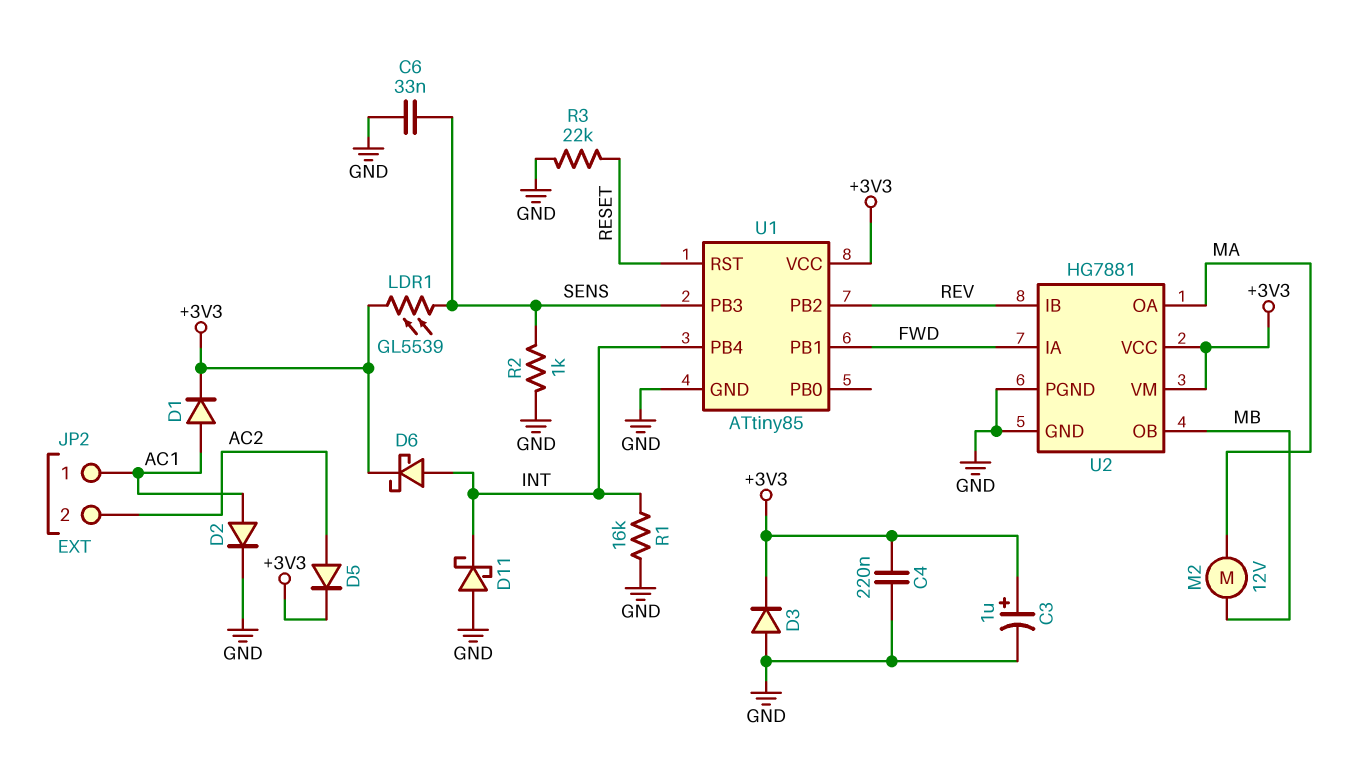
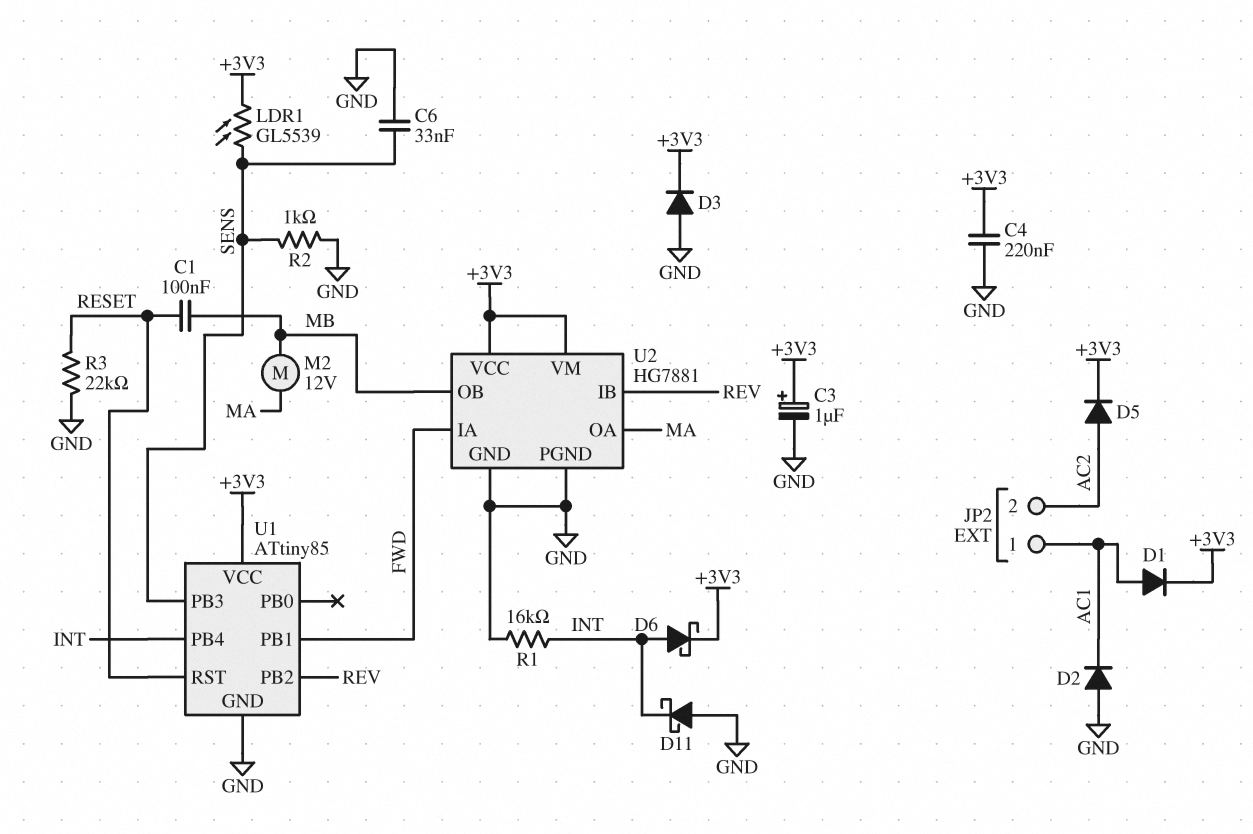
C1: none -> 100nF (MB, RESET)
D2: diode (A AC1, K GND) -> diode (A GND, K AC1)

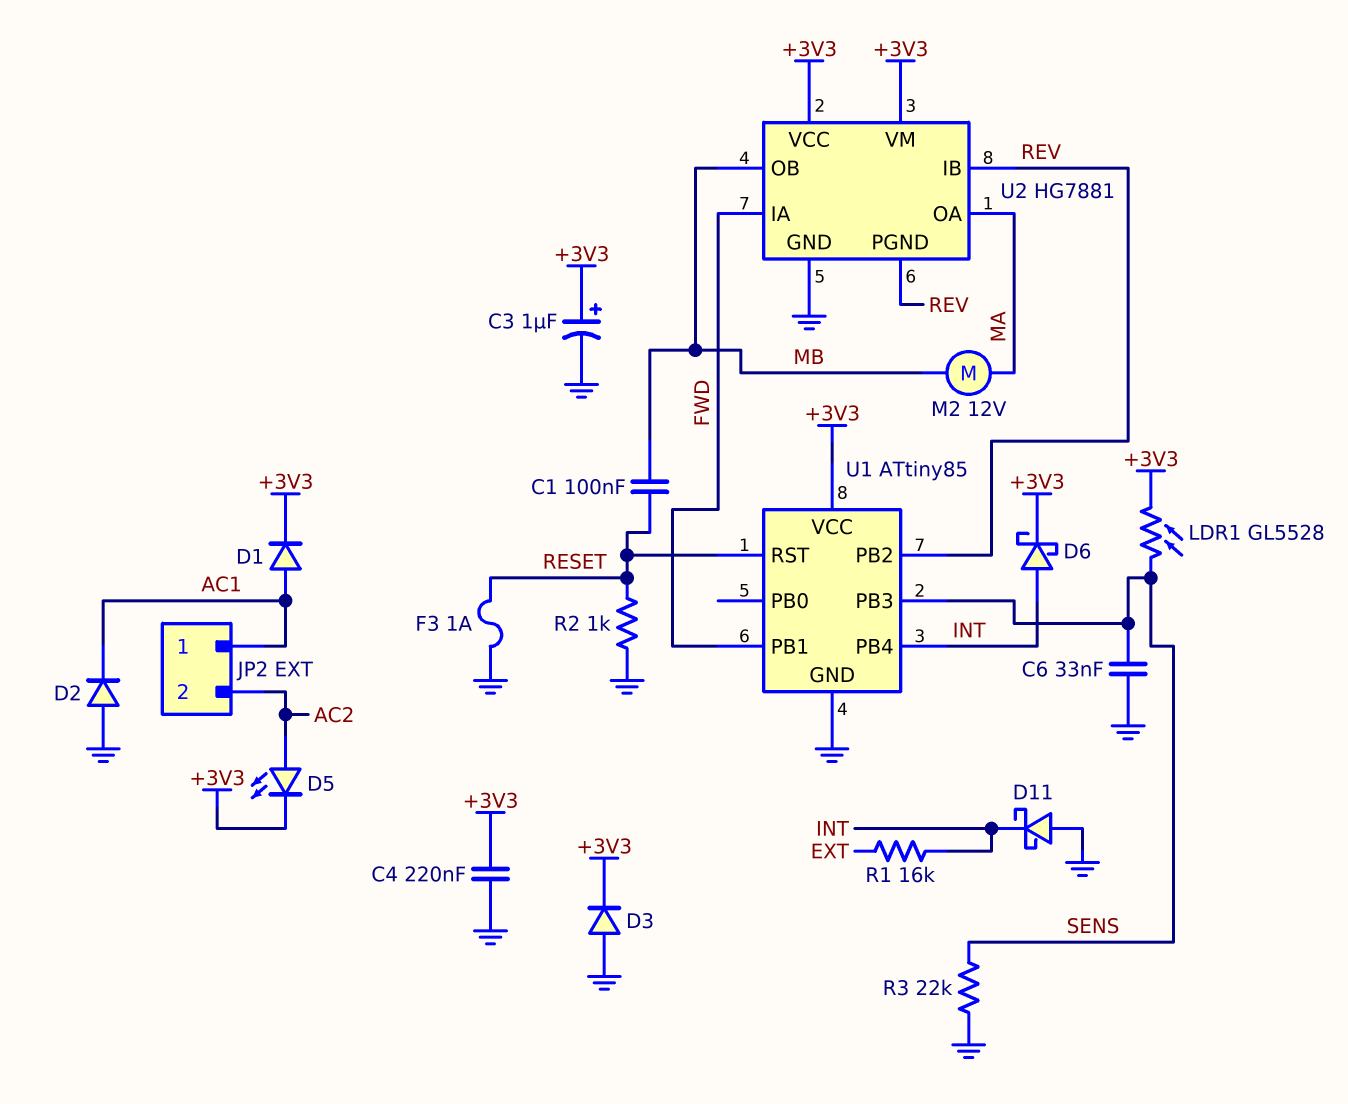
D5: diode (A AC2, K +3V3) -> LED (A AC2, K +3V3)
F3: none -> 1A (GND, RESET)
LDR1: GL5539 (+3V3, SENS) -> GL5528 (+3V3, SENS)
R1: 16k (GND, INT) -> 16k (EXT, INT)
R2: 1k (GND, SENS) -> 1k (GND, RESET)
R3: 22k (GND, RESET) -> 22k (GND, SENS)
U2 pin PGND: GND -> REV

